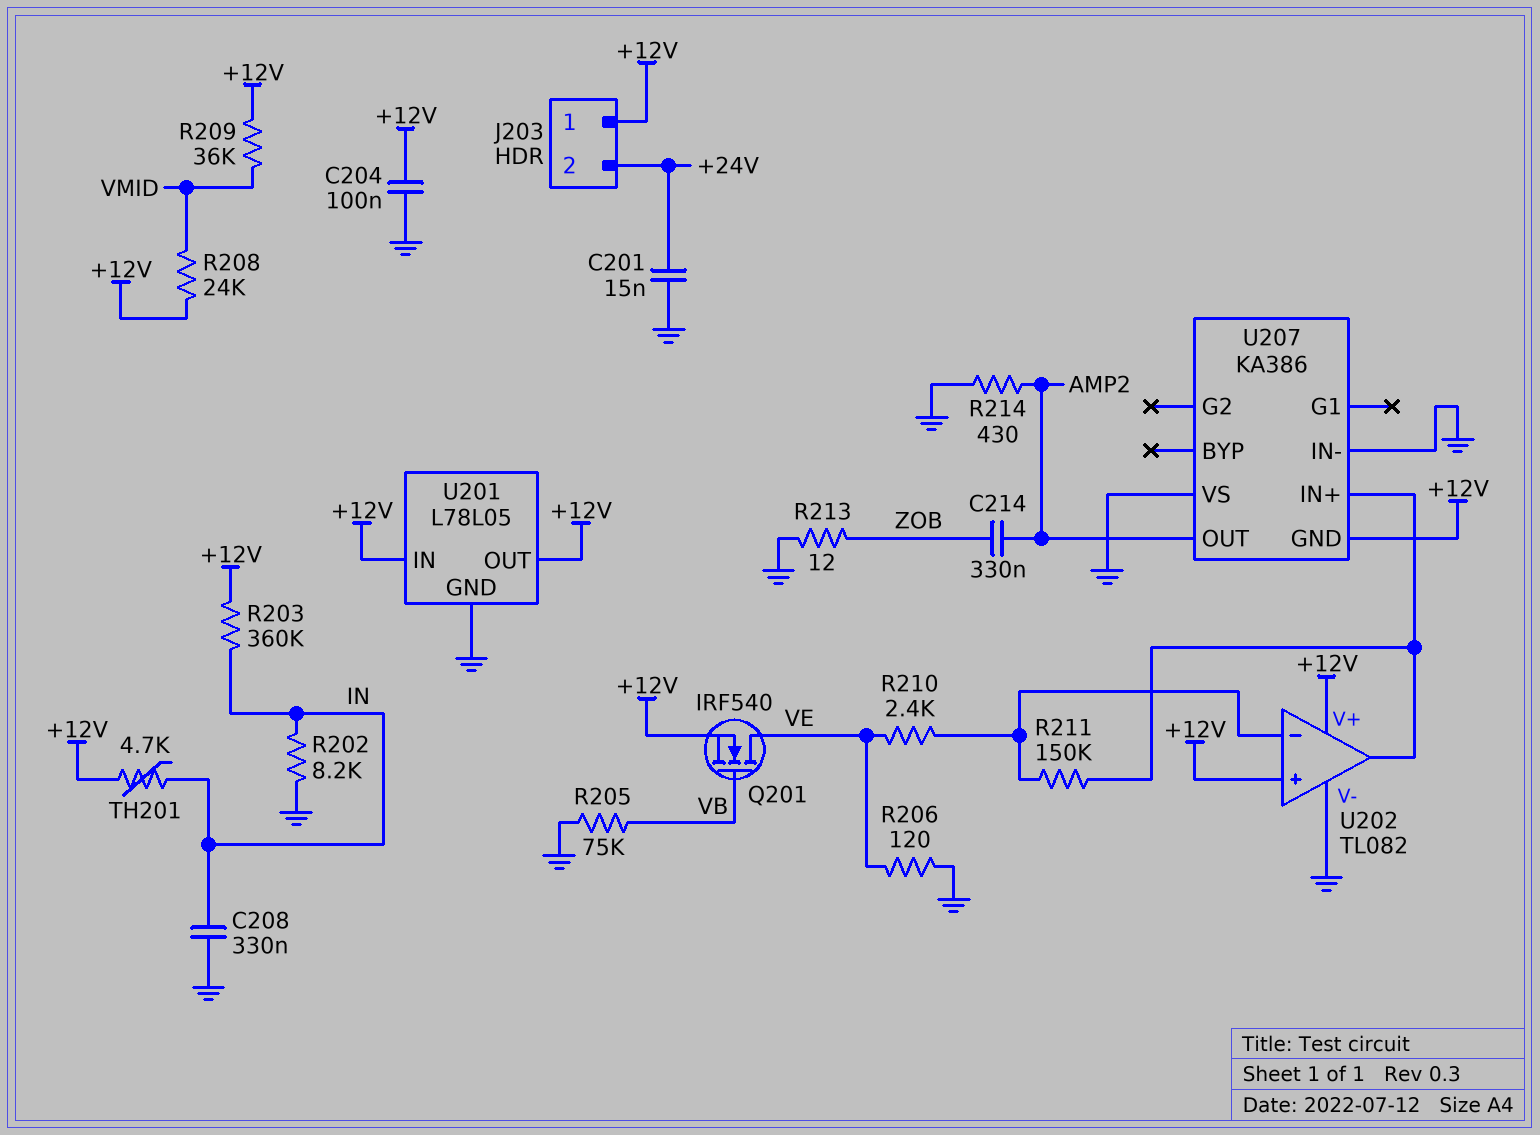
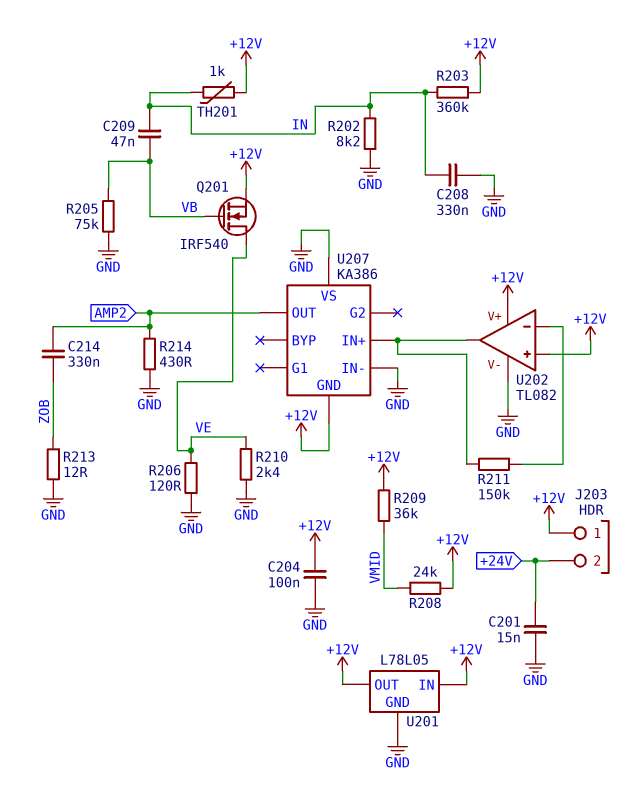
C209: none -> 47nF (IN, VB)
R210: 2.4k (U202/in-, VE) -> 2.4k (GND, VE)
TH201: 4.7k (+12V, IN) -> 1k (+12V, IN)

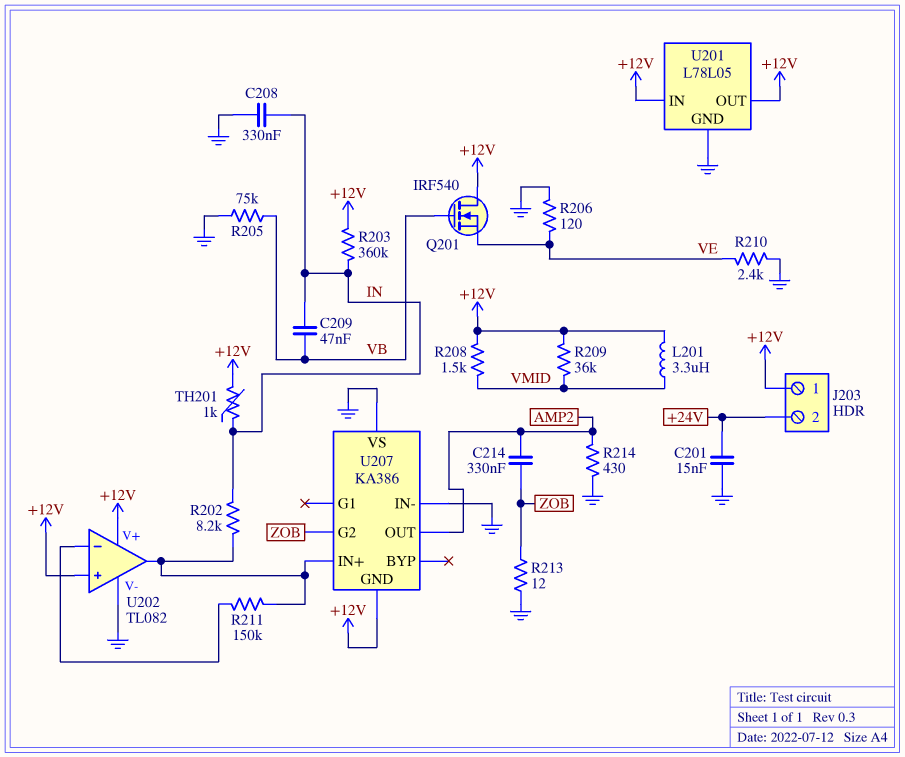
C204: 100nF (+12V, GND) -> none
L201: none -> 3.3uH (+12V, VMID)
Q201: NMOS IRF540 (G VB, D VE, S +12V) -> NMOS IRF540 (G VB, D +12V, S VE)
R202: 8.2k (GND, IN) -> 8.2k (IN, U202/out)
R208: 24k (+12V, VMID) -> 1.5k (+12V, VMID)
U207 pin G2: none -> ZOB

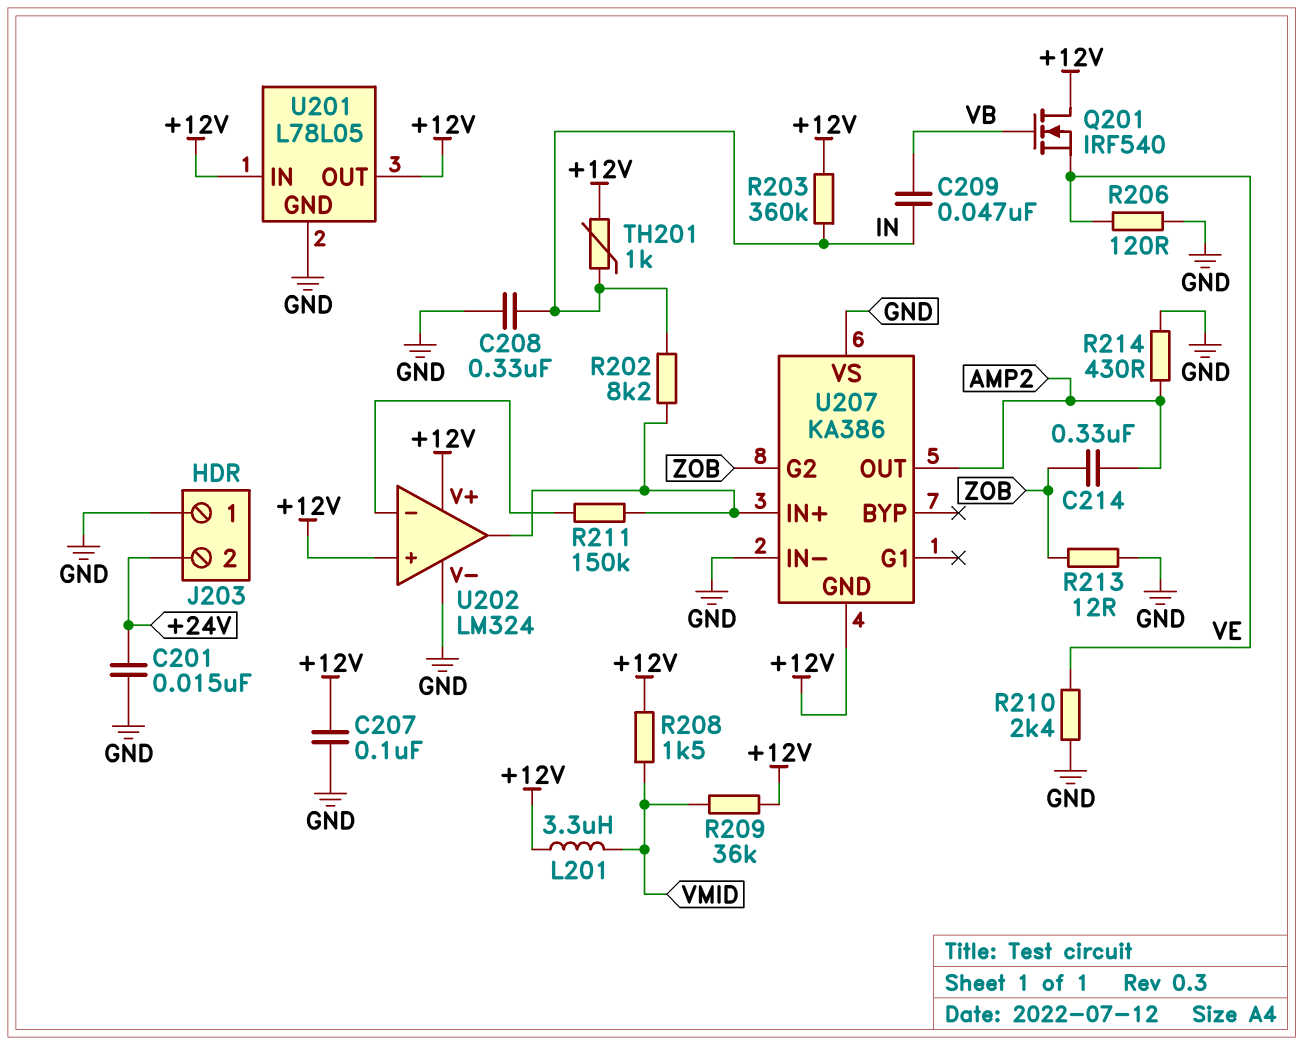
C207: none -> 100nF (+12V, GND)
J203 pin 1: +12V -> GND
R205: 75k (GND, VB) -> none
U202: TL082 -> LM324

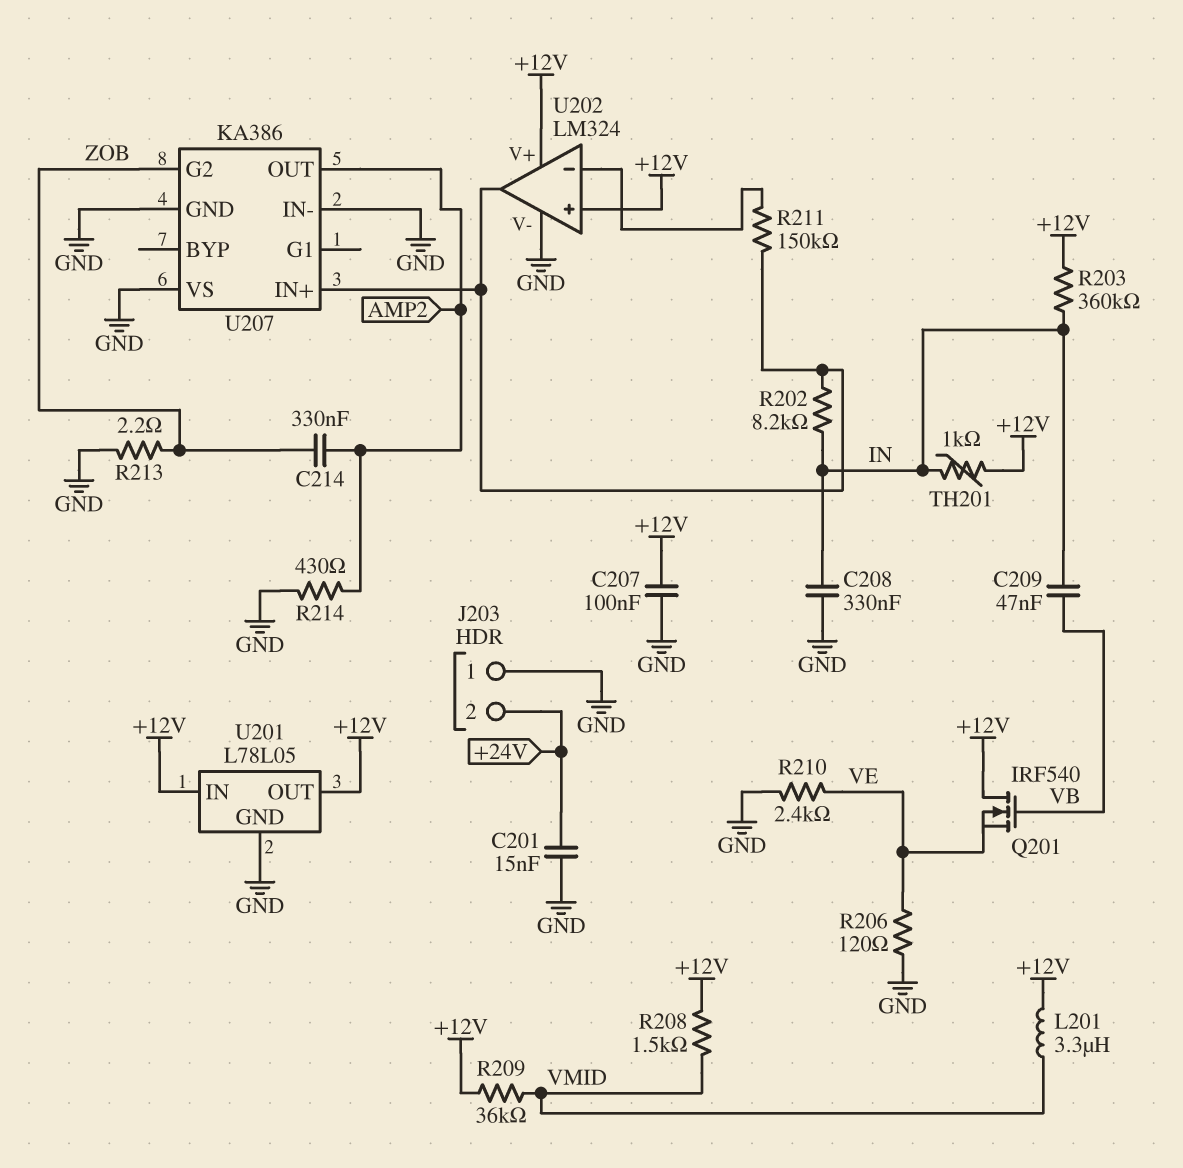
R213: 12 (GND, ZOB) -> 2.2 (GND, ZOB)
U207 pin GND: +12V -> GND

